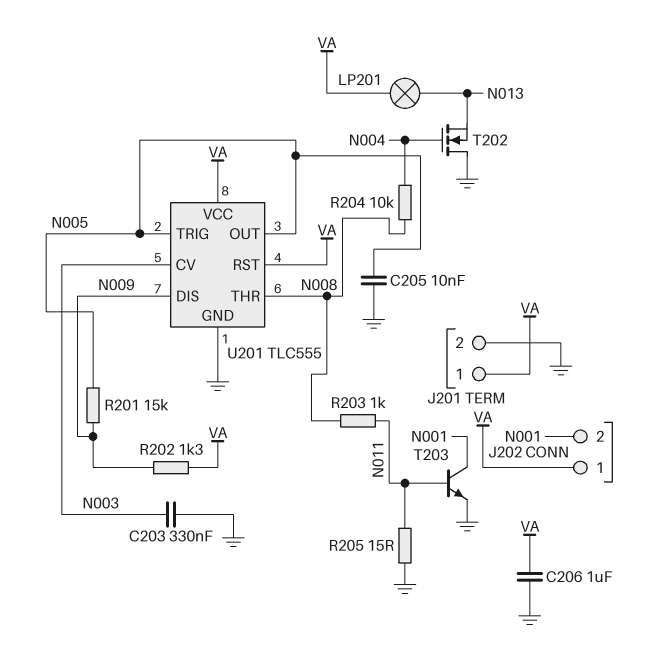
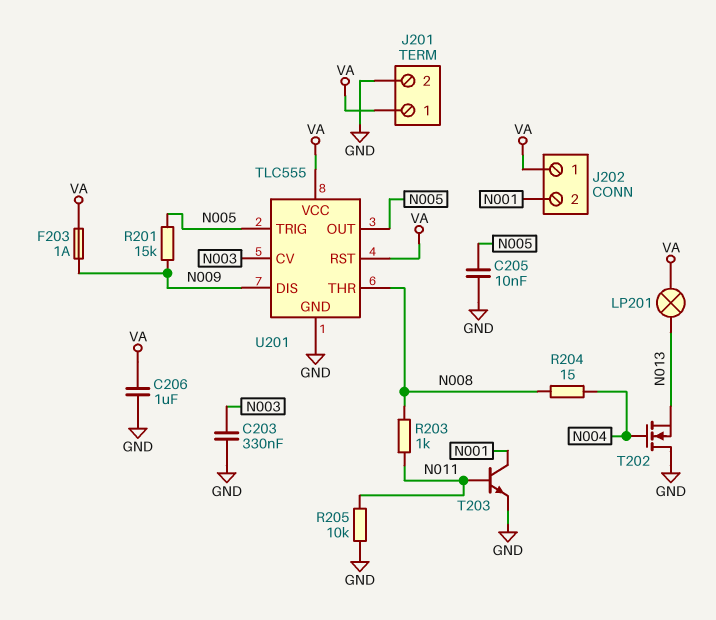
F203: none -> 1A (N009, VA)
R202: 1.3k (N009, VA) -> none
R204: 10k (N004, N008) -> 15 (N004, N008)
R205: 15 (GND, N011) -> 10k (GND, N011)

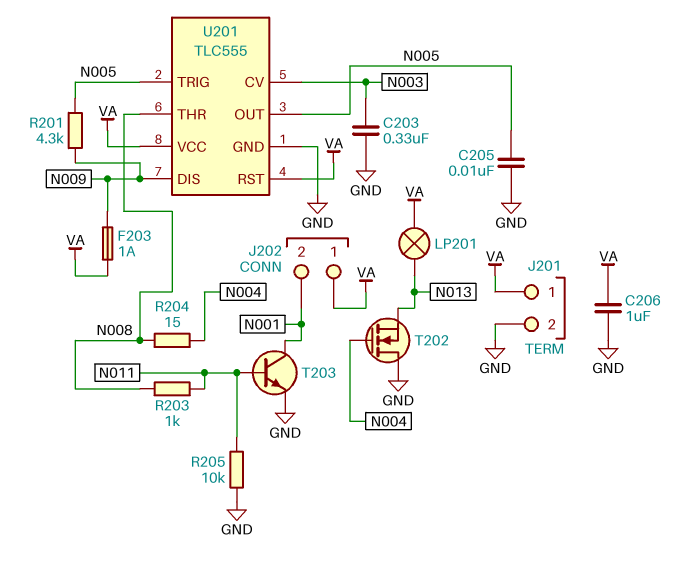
R201: 15k (N005, N009) -> 4.3k (N005, N009)

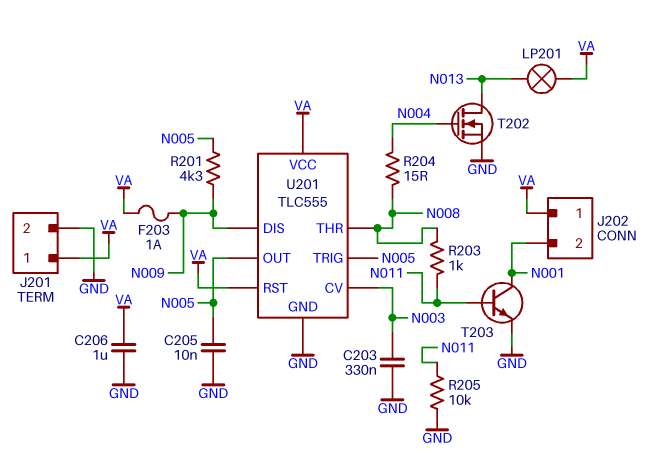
T202: NMOS (G N004, D GND, S N013) -> NMOS (G N004, D N013, S GND)

